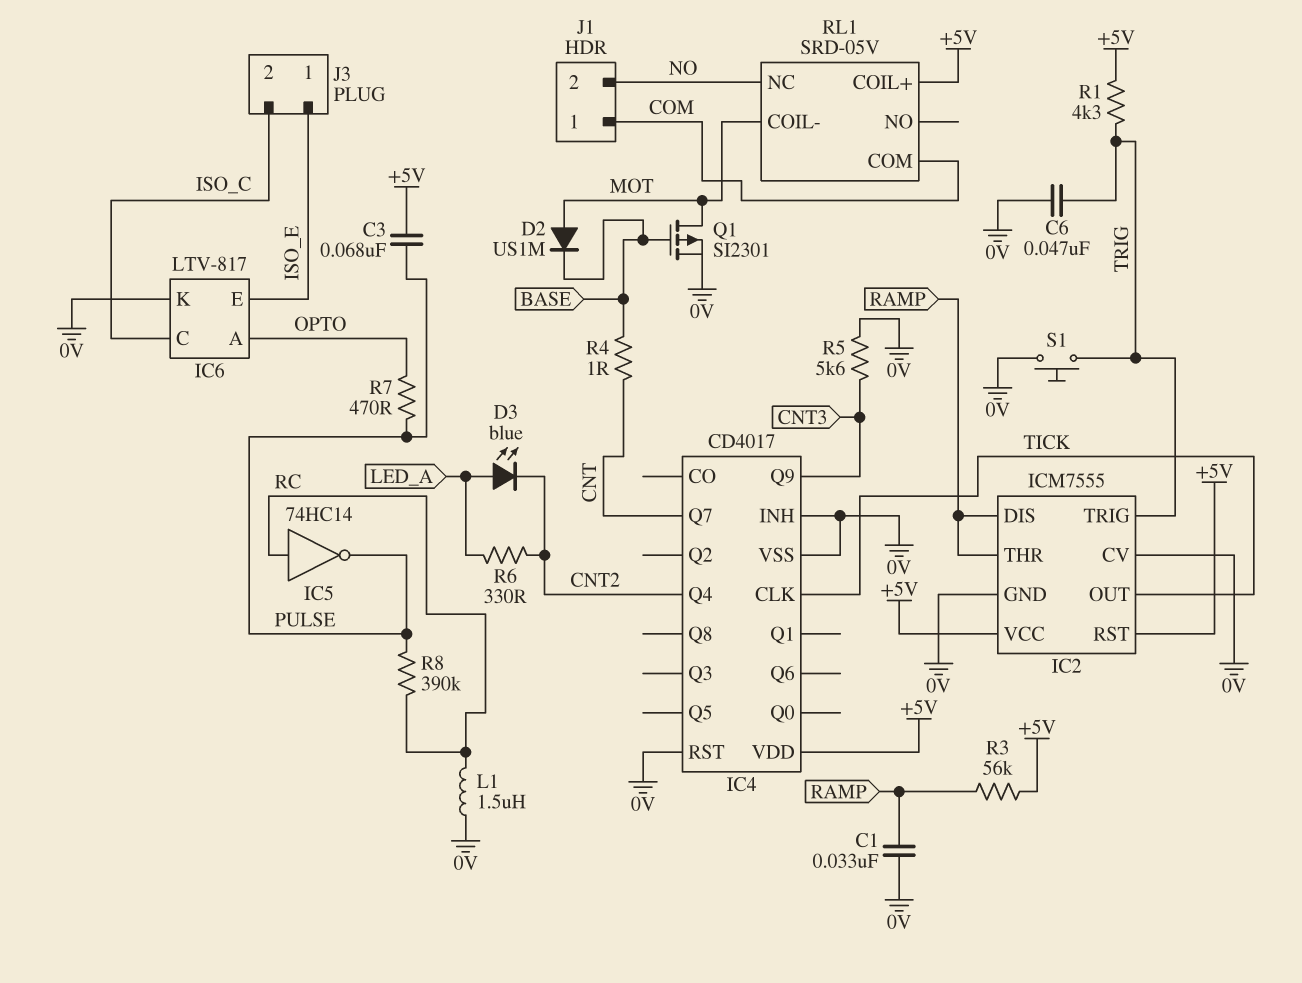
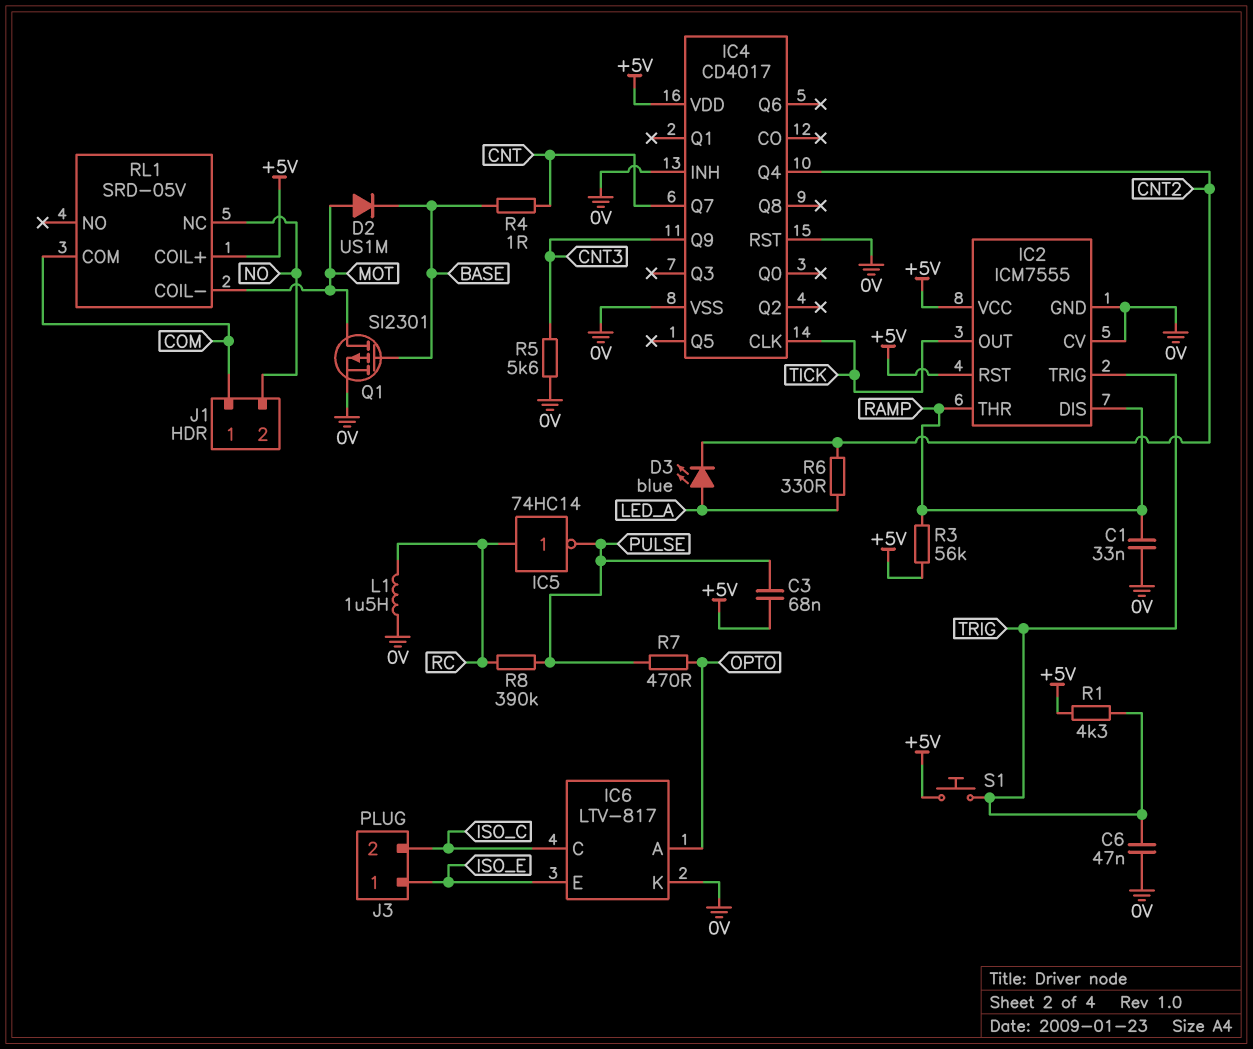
S1: button (0V, TRIG) -> button (+5V, TRIG)

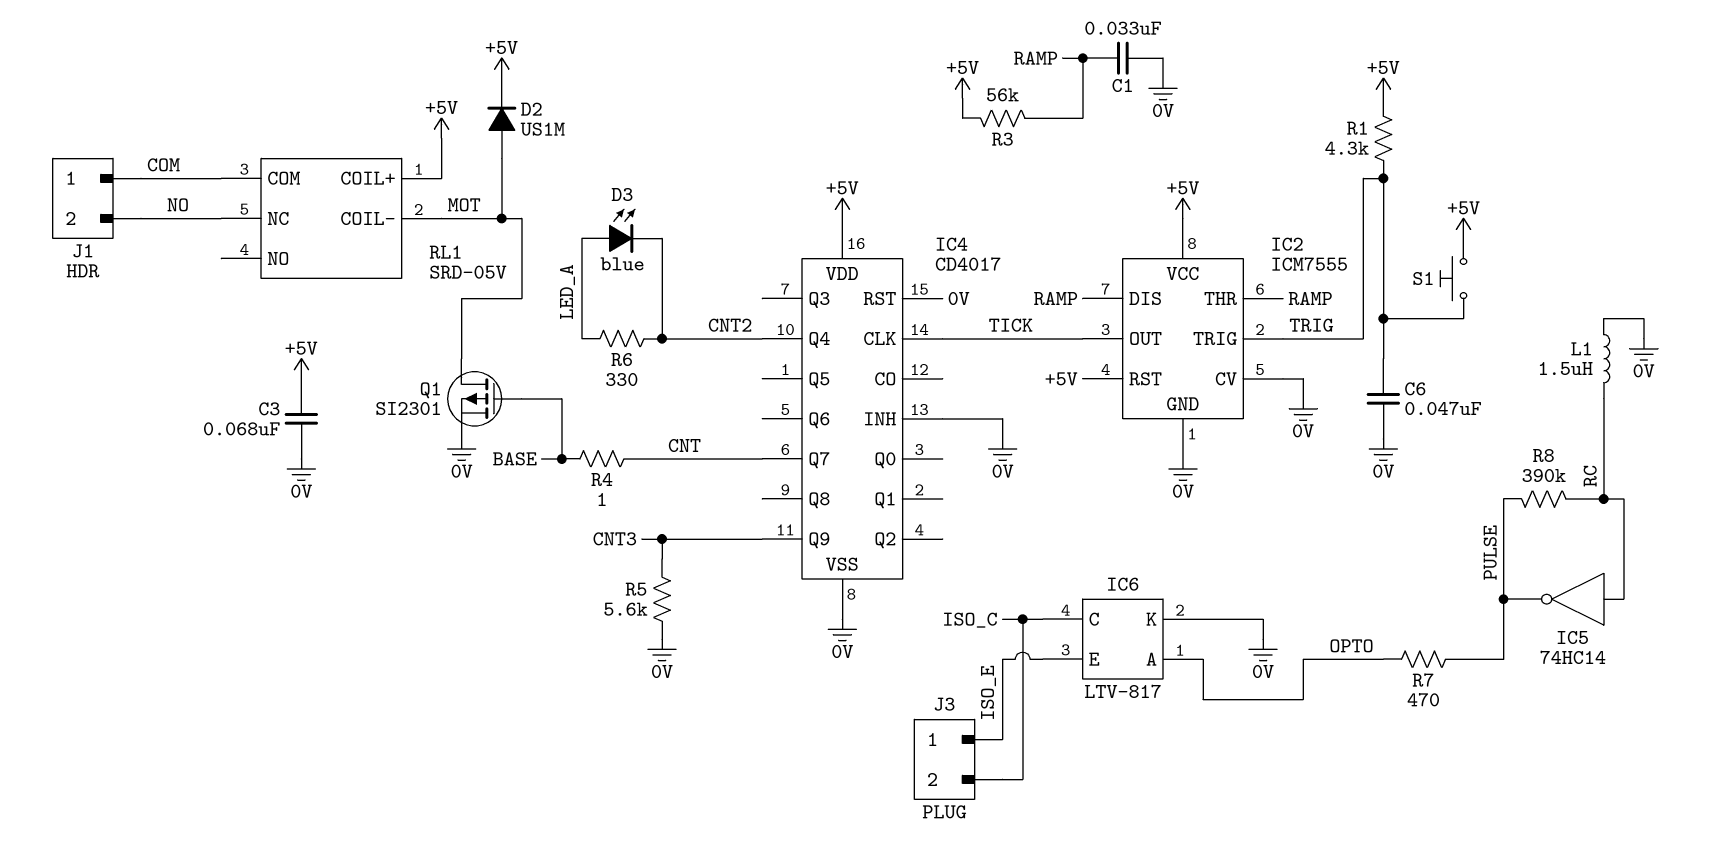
C3: 68nF (+5V, PULSE) -> 68nF (+5V, 0V)
D2: diode US1M (A MOT, K BASE) -> diode US1M (A MOT, K +5V)

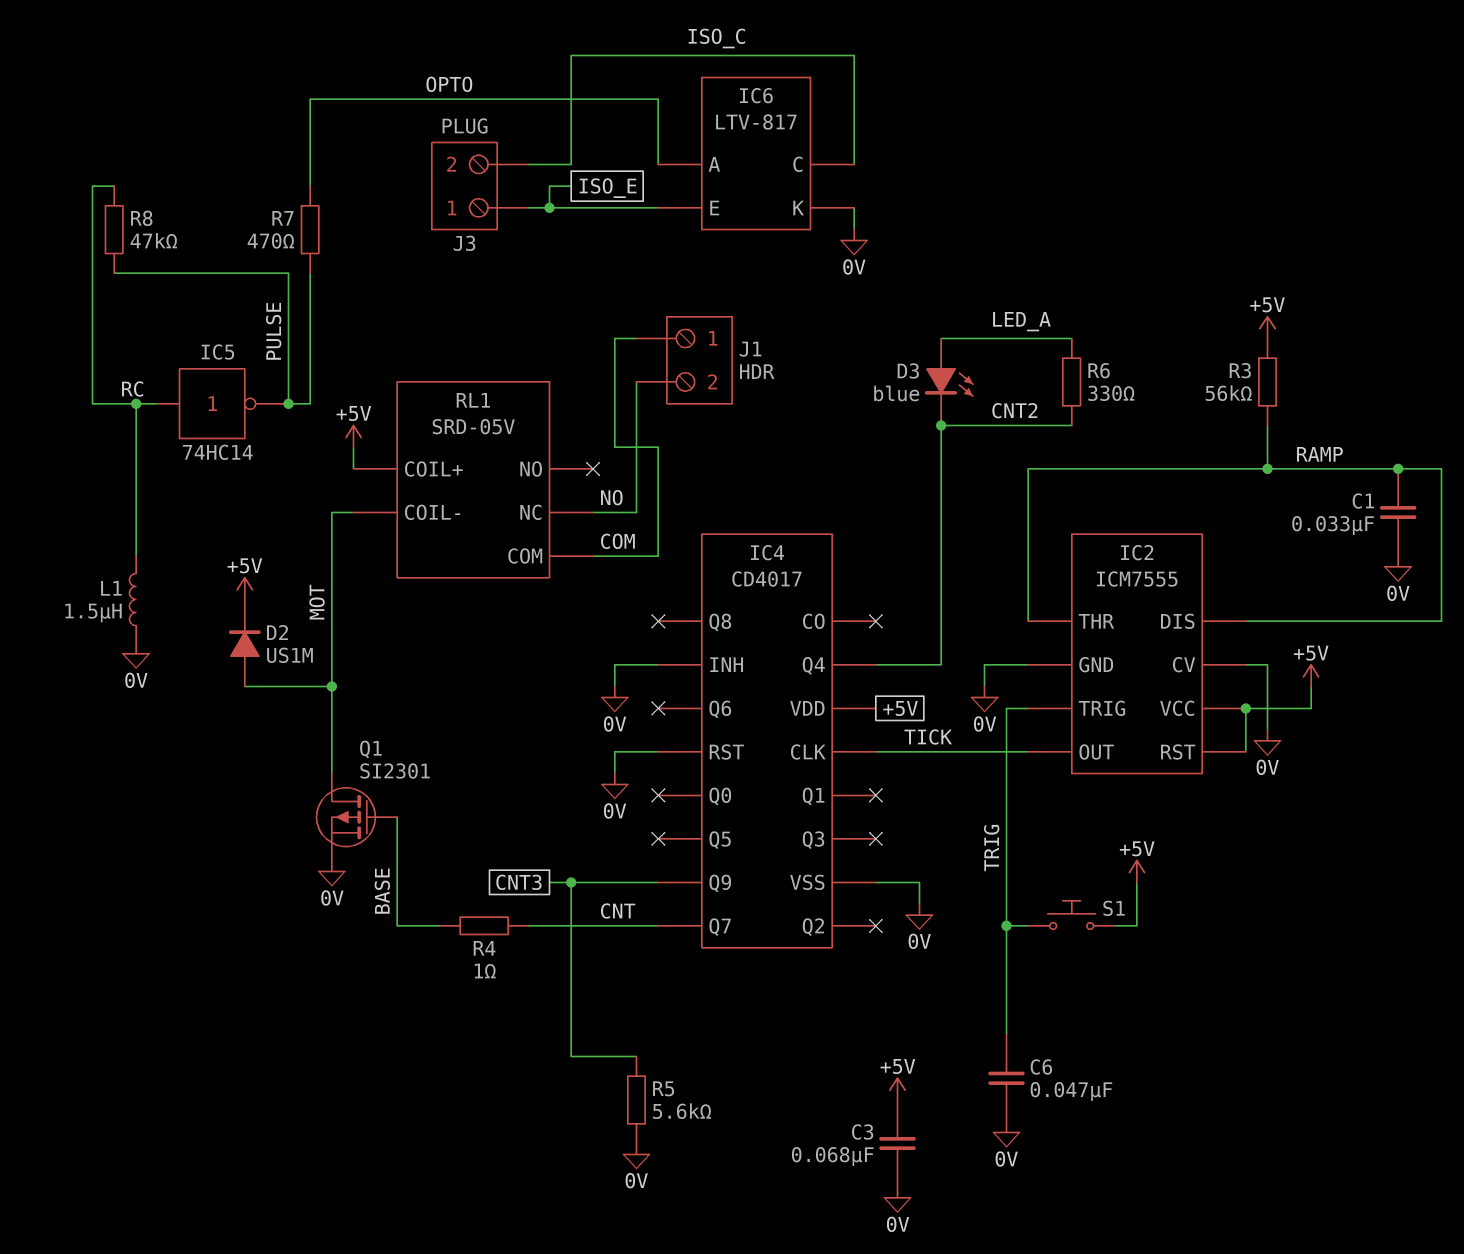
R1: 4.3k (+5V, TRIG) -> none
R8: 390k (PULSE, RC) -> 47k (PULSE, RC)

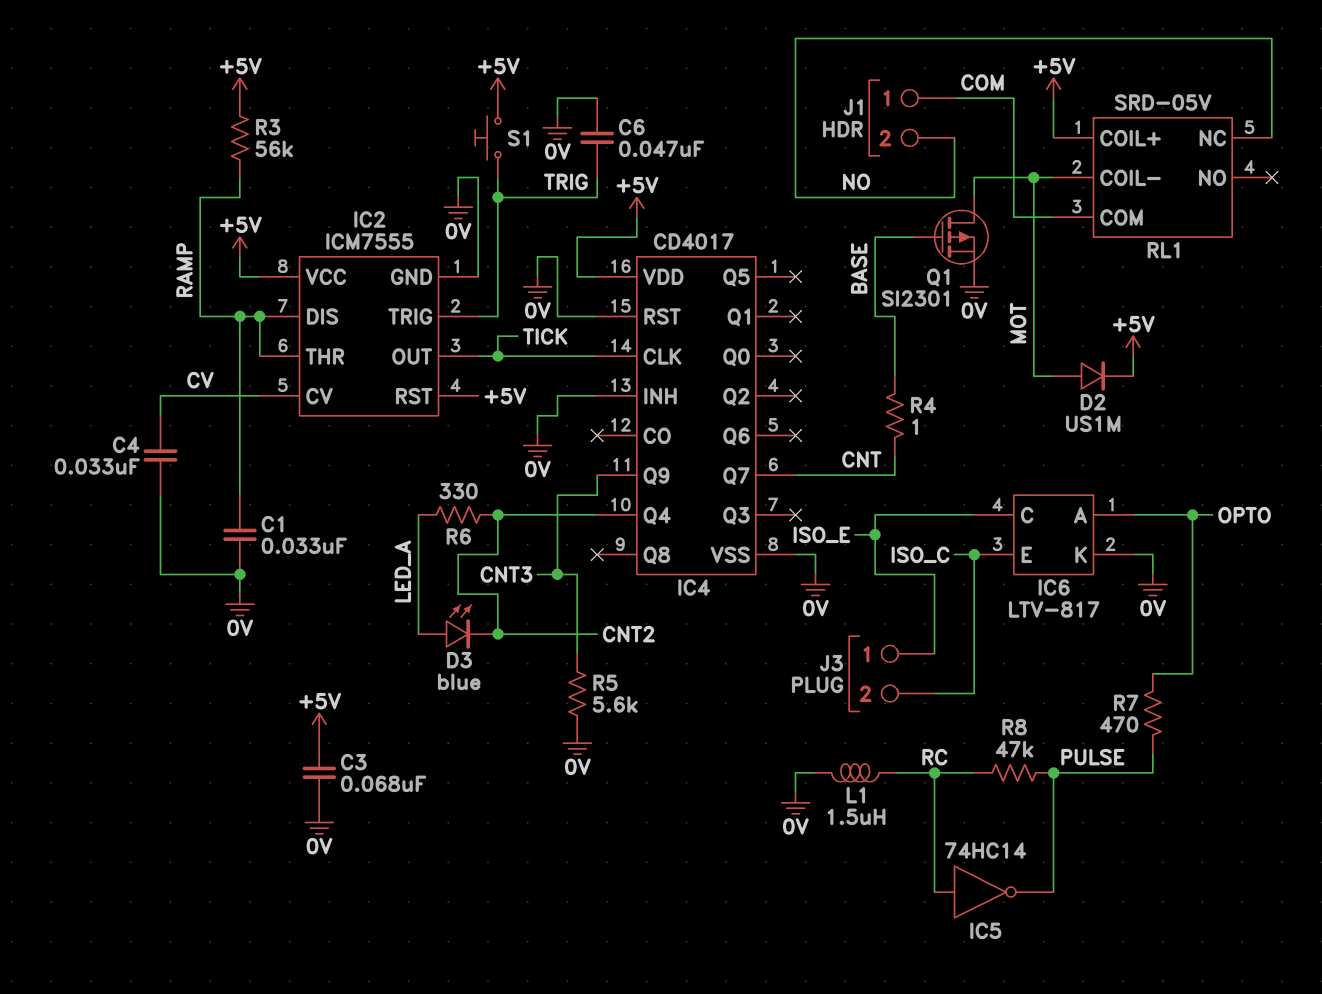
C4: none -> 33nF (0V, CV)
IC2 pin CV: 0V -> CV
IC6 pin C: ISO_C -> ISO_E
IC6 pin E: ISO_E -> ISO_C

